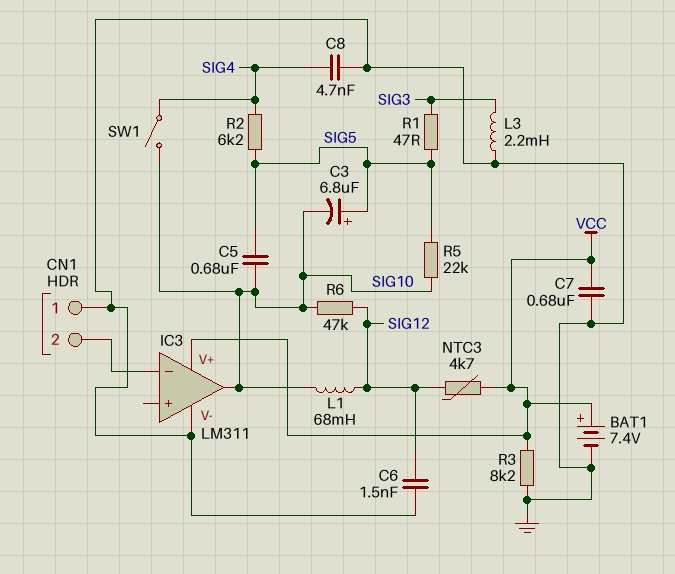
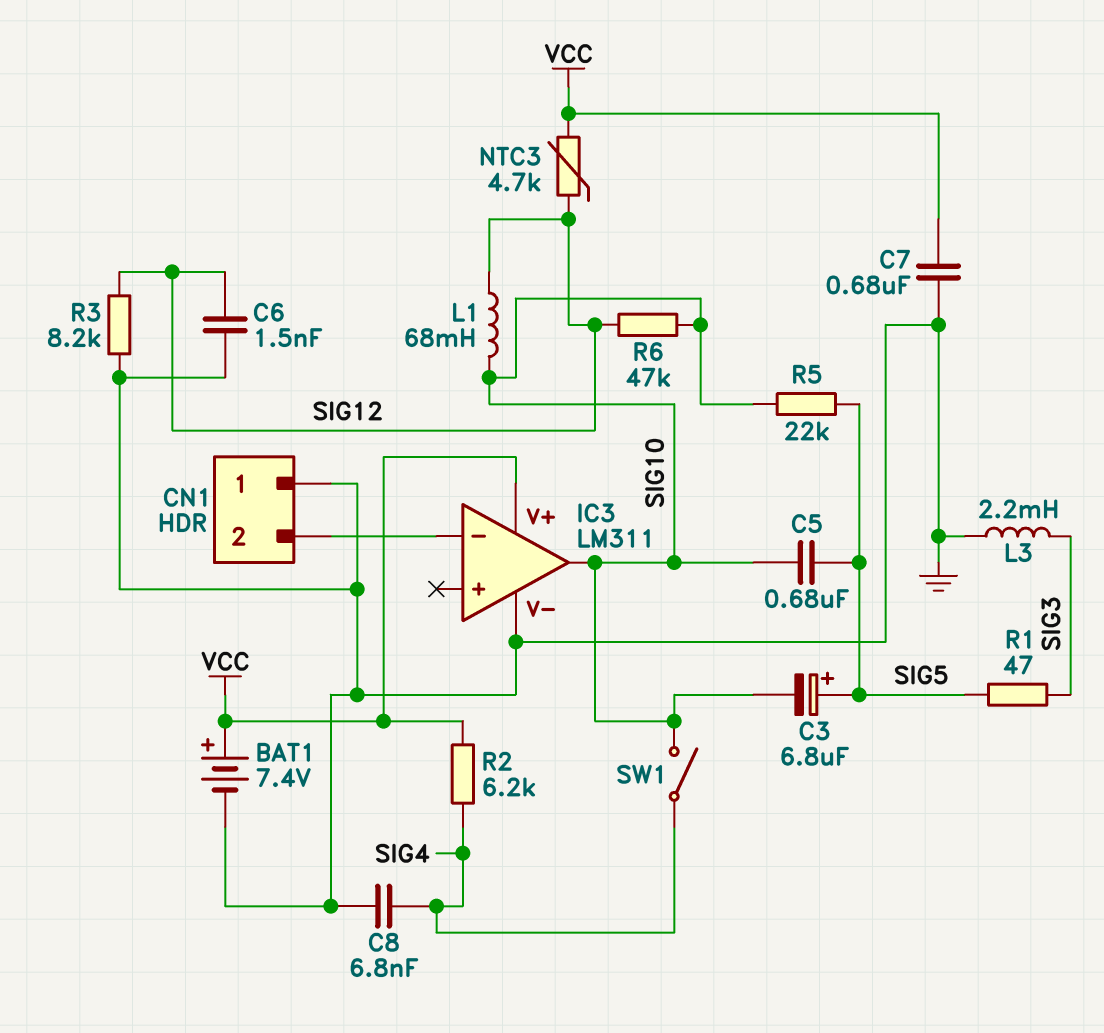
C8: 4.7nF (GND, SIG4) -> 6.8nF (GND, SIG4)
R2: 6.2k (SIG4, SIG5) -> 6.2k (SIG4, VCC)
R3: 8.2k (GND, VCC) -> 8.2k (GND, SIG12)

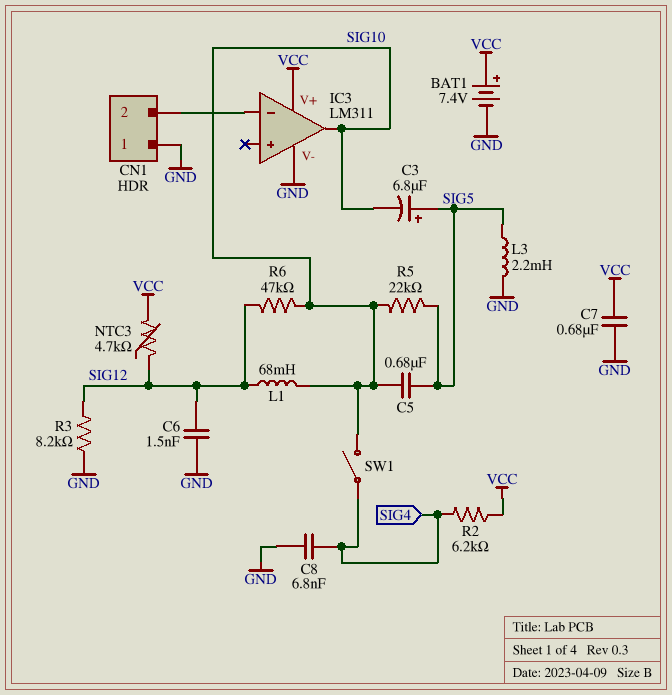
L3: 2.2mH (GND, SIG3) -> 2.2mH (GND, SIG5)
R1: 47 (SIG3, SIG5) -> none

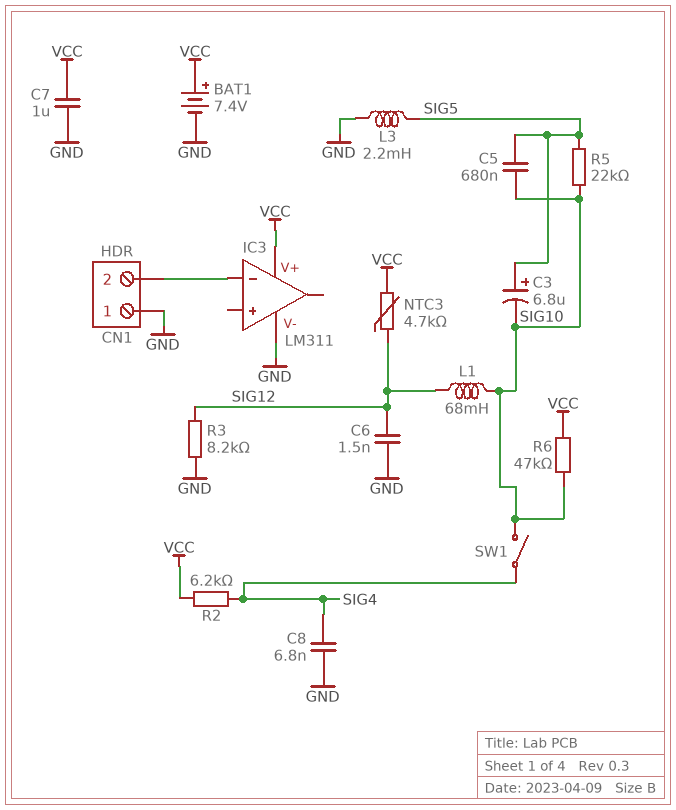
C7: 680nF (GND, VCC) -> 1uF (GND, VCC)
IC3 pin out: SIG10 -> none
R6: 47k (SIG10, SIG12) -> 47k (SIG10, VCC)

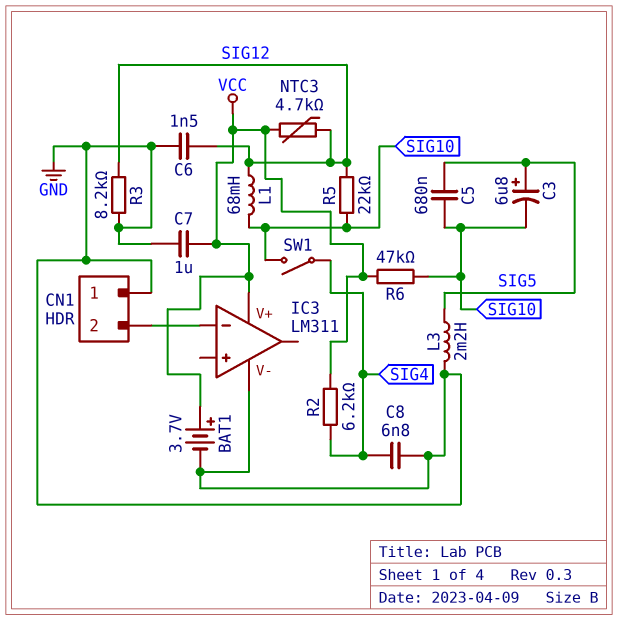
BAT1: 7.4V (plus VCC, minus GND) -> 3.7V (plus VCC, minus GND)
R5: 22k (SIG5, SIG10) -> 22k (SIG10, SIG12)

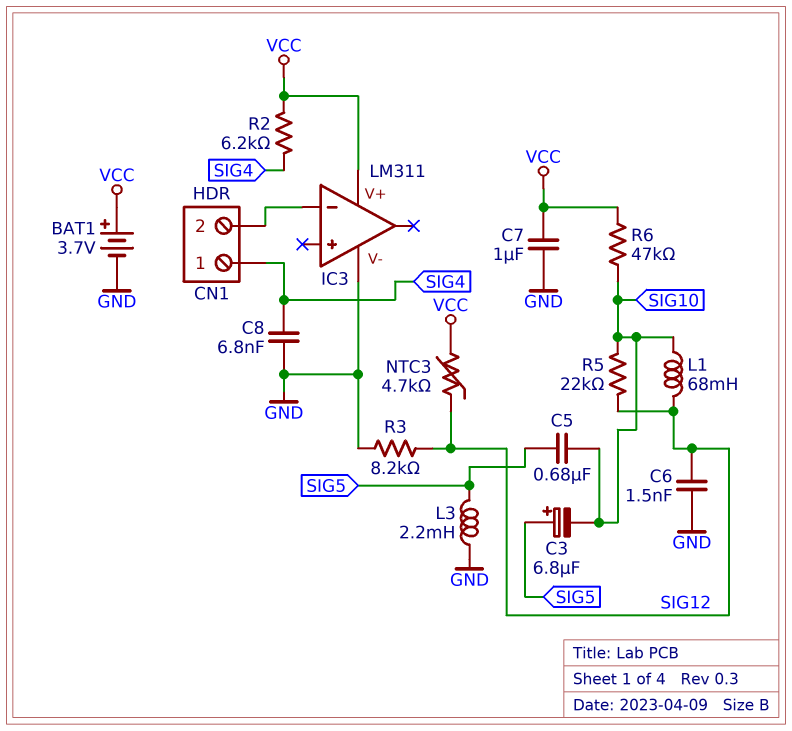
CN1 pin 1: GND -> SIG4
SW1: switch (SIG4, SIG10) -> none

